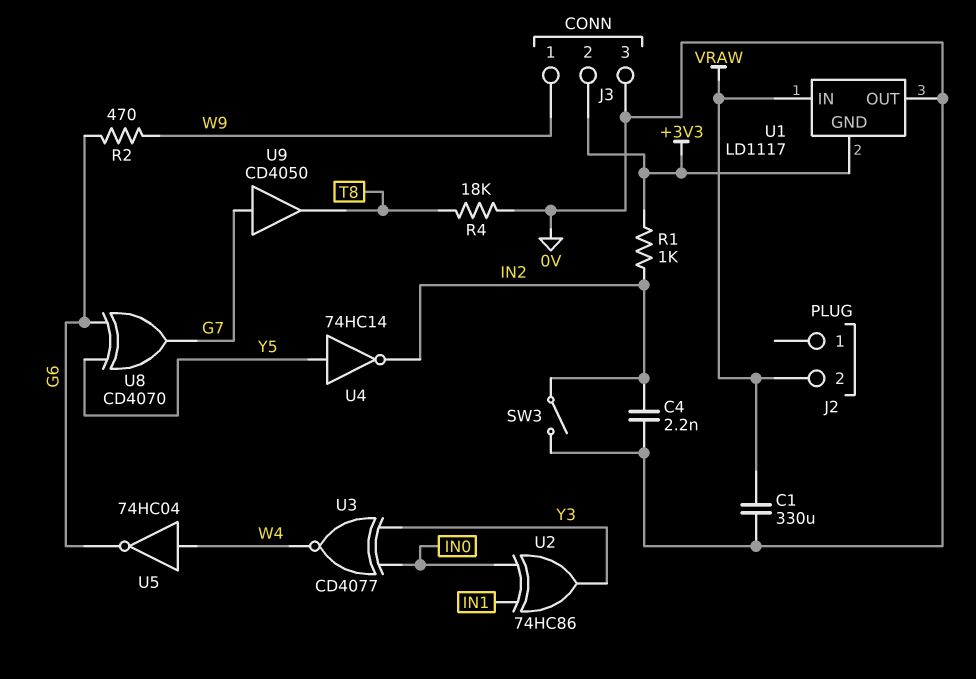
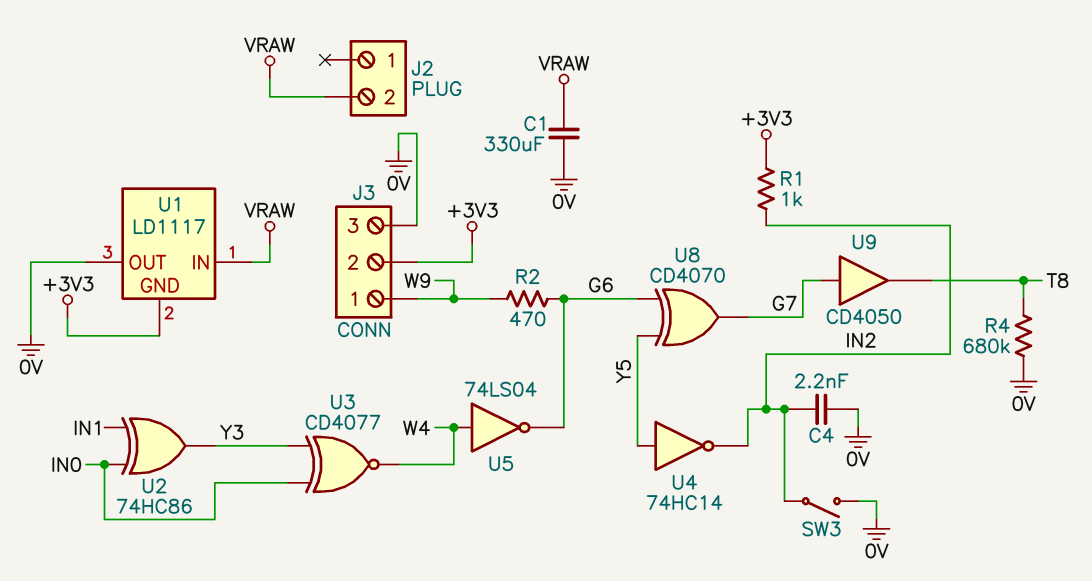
R4: 18k (0V, T8) -> 680k (0V, T8)
U5: NOT 74HC04 (in W4, out G6) -> NOT 74LS04 (in W4, out G6)

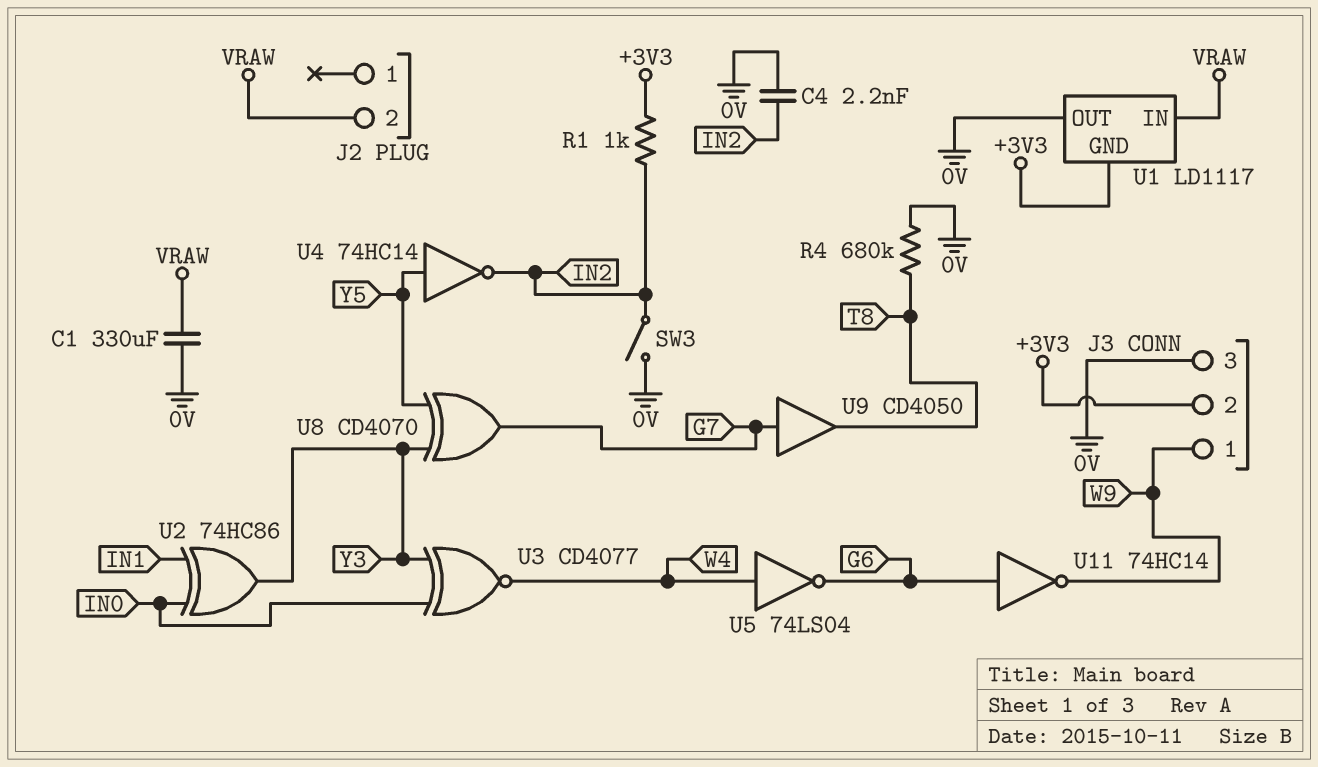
R2: 470 (G6, W9) -> none
U8: XOR CD4070 (in G6, in Y5, out G7) -> XOR CD4070 (in Y3, in Y5, out G7)
U11: none -> NOT 74HC14 (in G6, out W9)

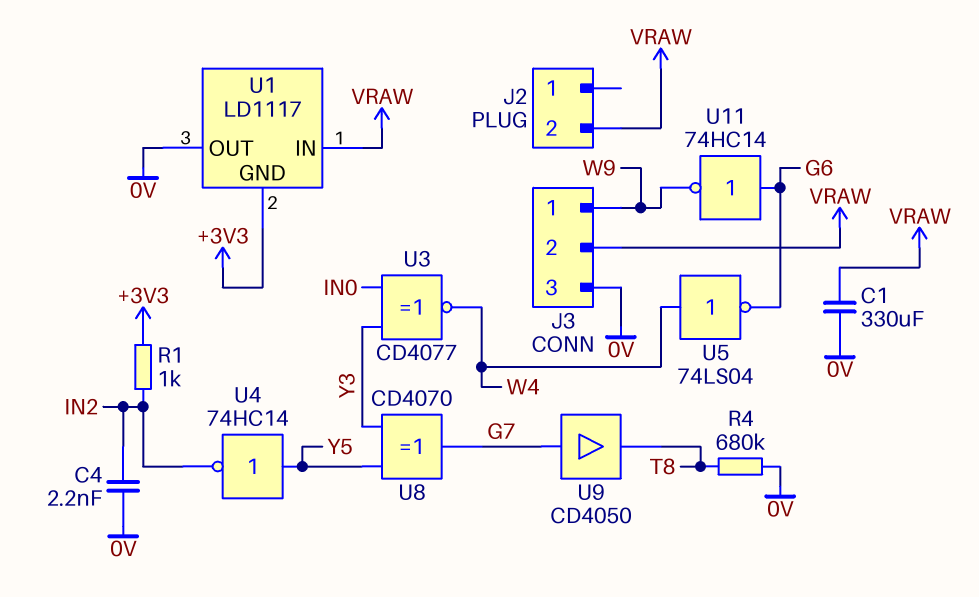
J3 pin 2: +3V3 -> VRAW
SW3: switch (0V, IN2) -> none
U2: XOR 74HC86 (in IN0, in IN1, out Y3) -> none

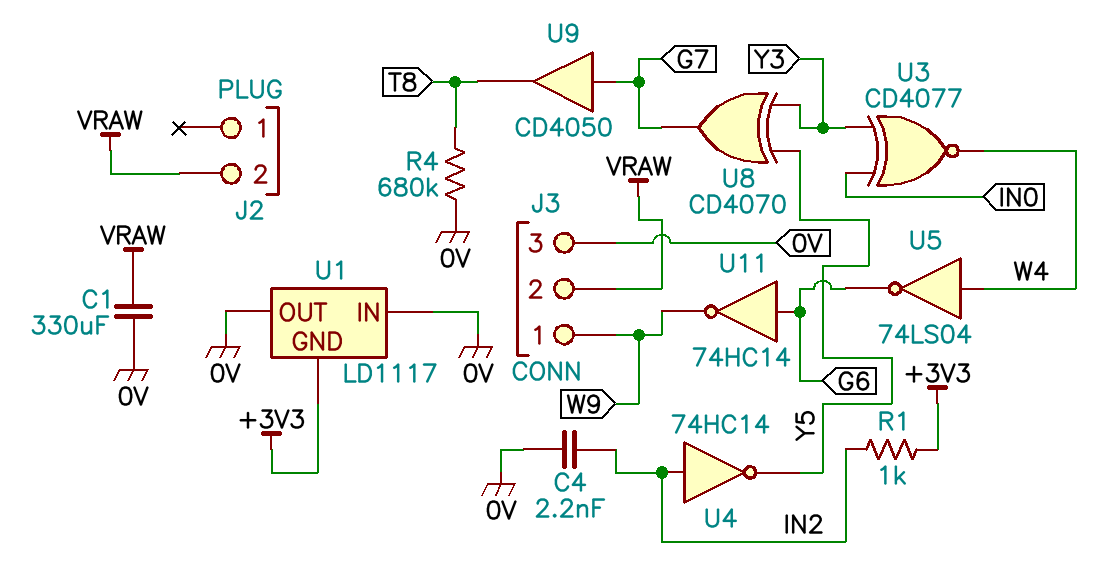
U1 pin IN: VRAW -> 0V
U4: NOT 74HC14 (in Y5, out IN2) -> NOT 74HC14 (in IN2, out Y5)

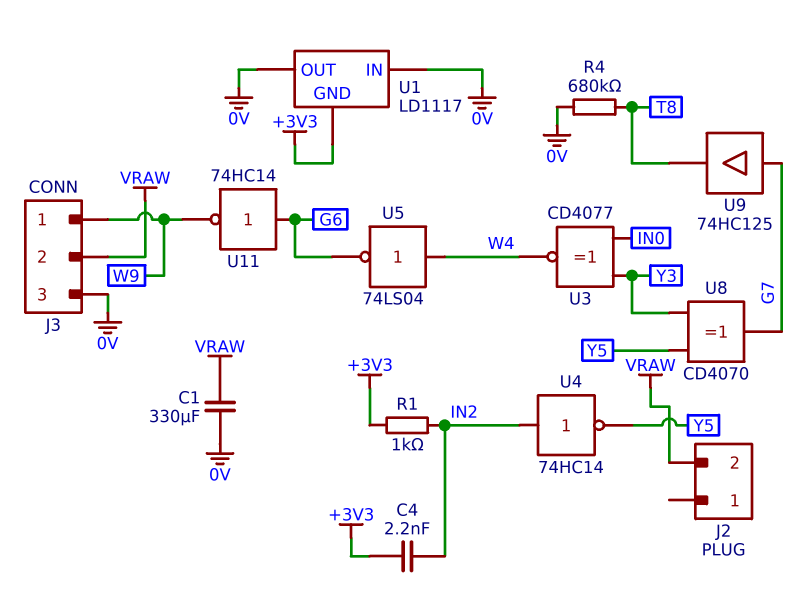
C4: 2.2nF (0V, IN2) -> 2.2nF (+3V3, IN2)
U9: buffer CD4050 (in G7, out T8) -> buffer 74HC125 (in G7, out T8)

